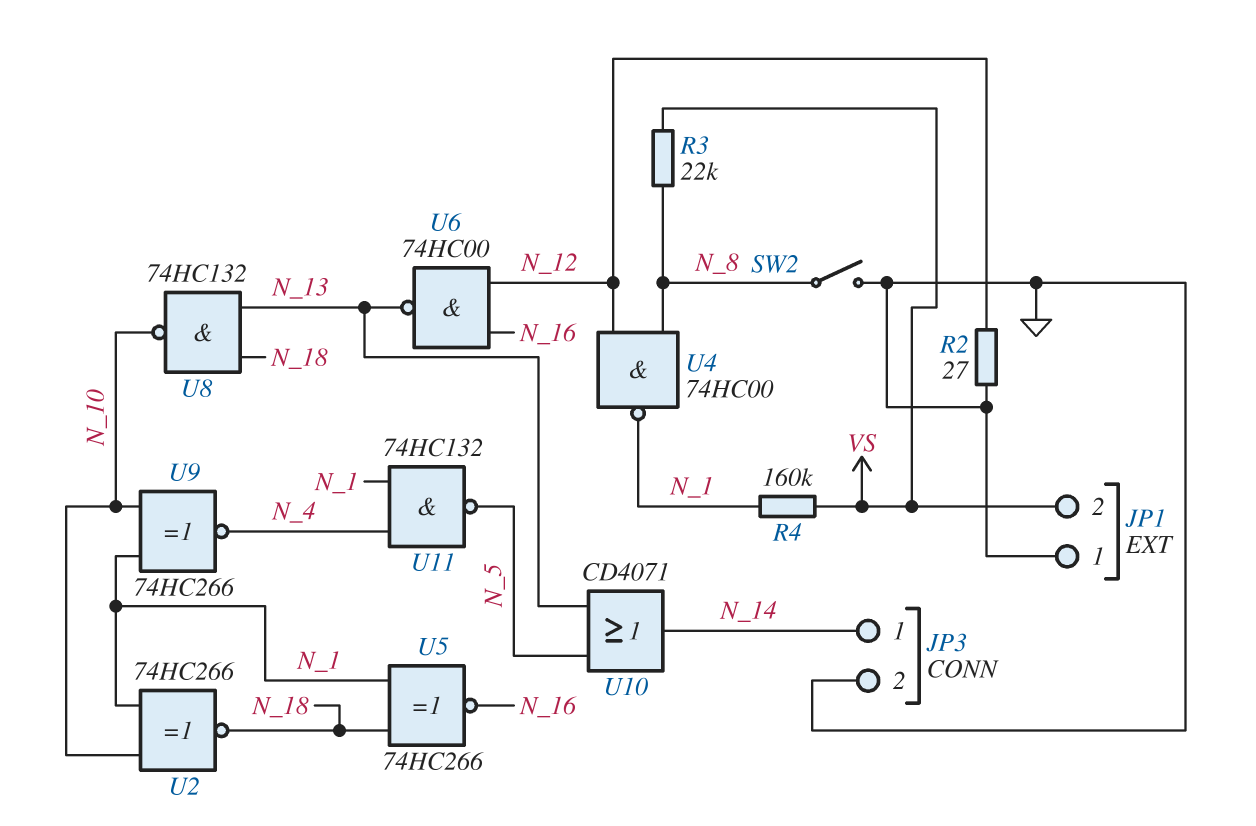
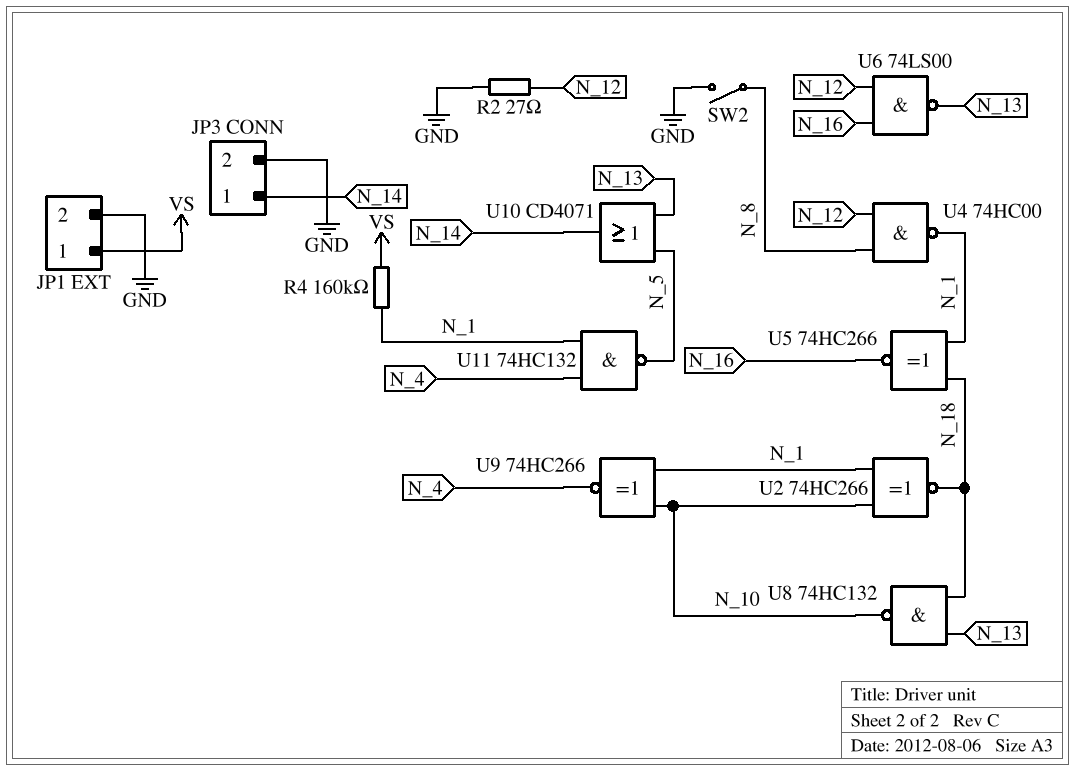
JP1 pin 1: GND -> VS
JP1 pin 2: VS -> GND
R3: 22k (N_8, VS) -> none
U6: NAND 74HC00 (in N_12, in N_16, out N_13) -> NAND 74LS00 (in N_12, in N_16, out N_13)

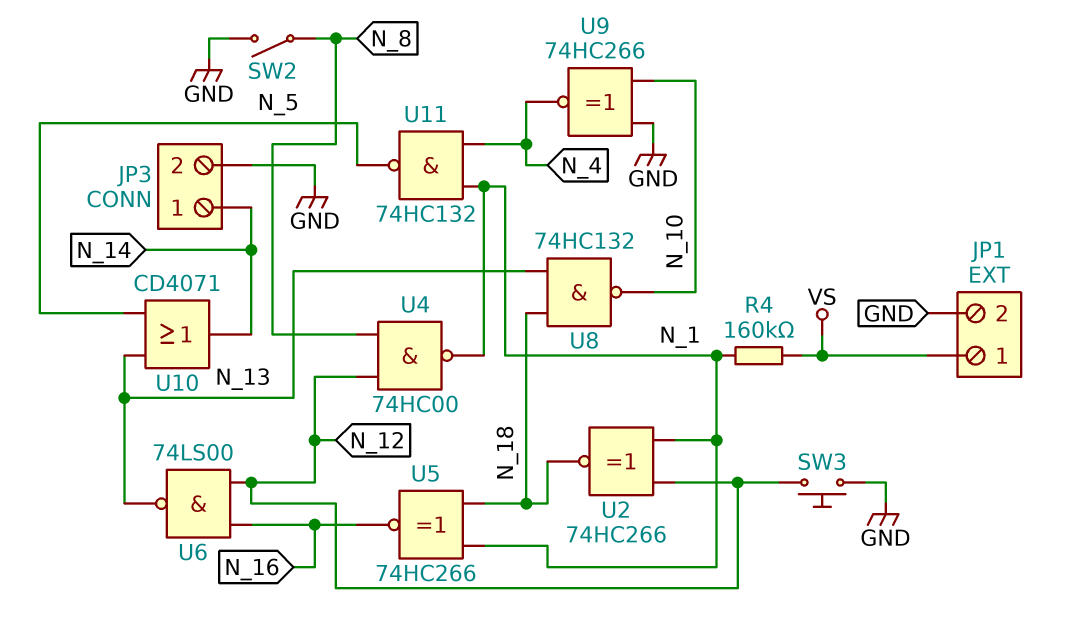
R2: 27 (GND, N_12) -> none
SW3: none -> button (GND, N_12)
U2: XNOR 74HC266 (in N_1, in N_10, out N_18) -> XNOR 74HC266 (in N_1, in N_12, out N_18)
U9: XNOR 74HC266 (in N_1, in N_10, out N_4) -> XNOR 74HC266 (in GND, in N_10, out N_4)

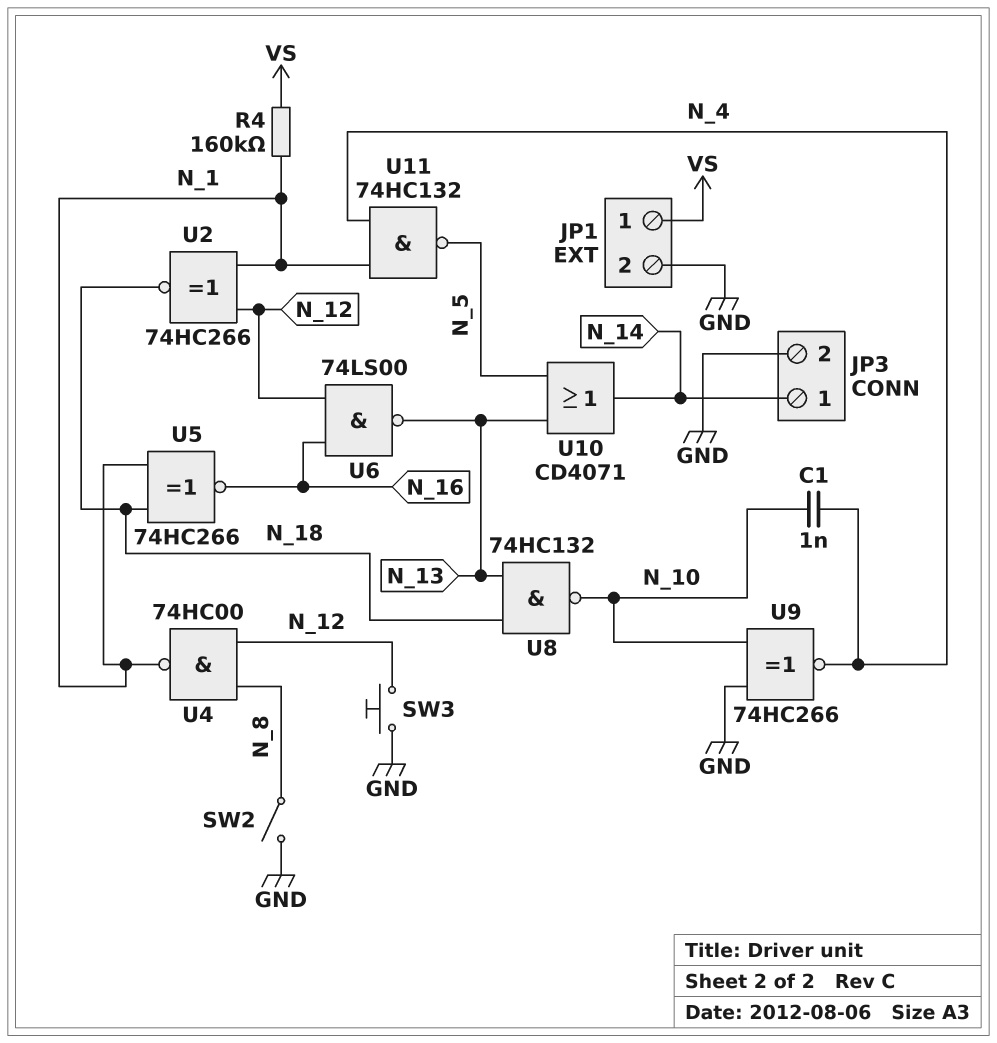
C1: none -> 1nF (N_4, N_10)

